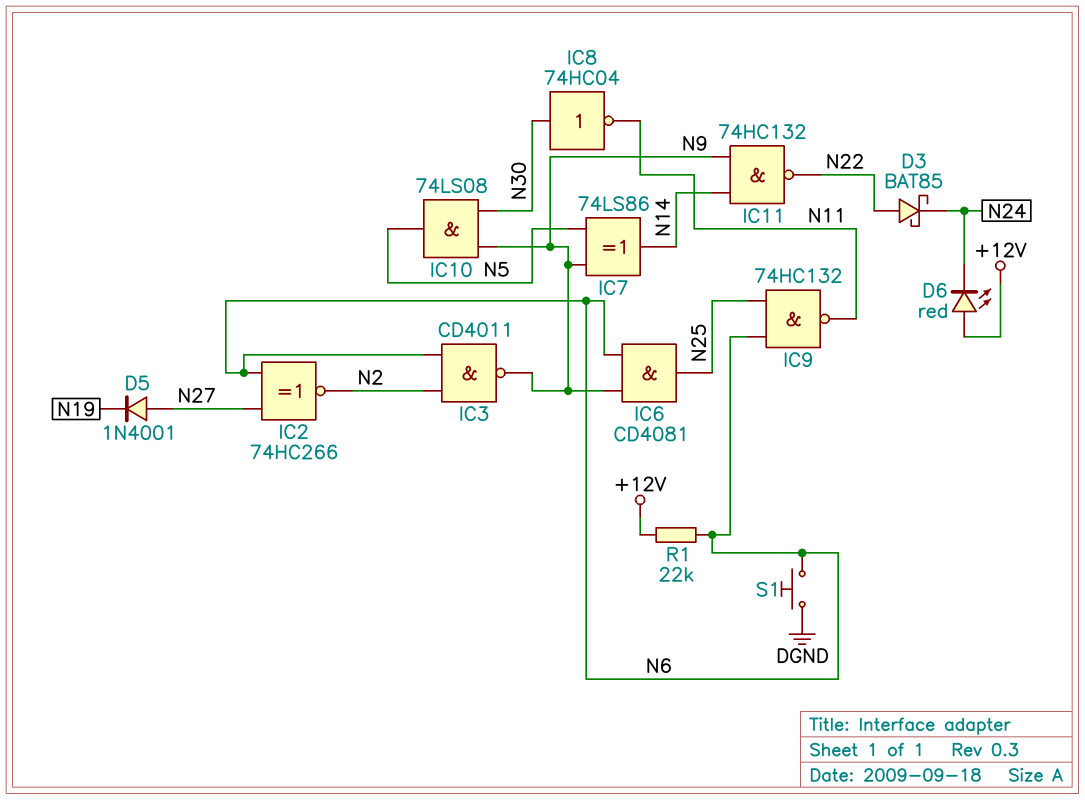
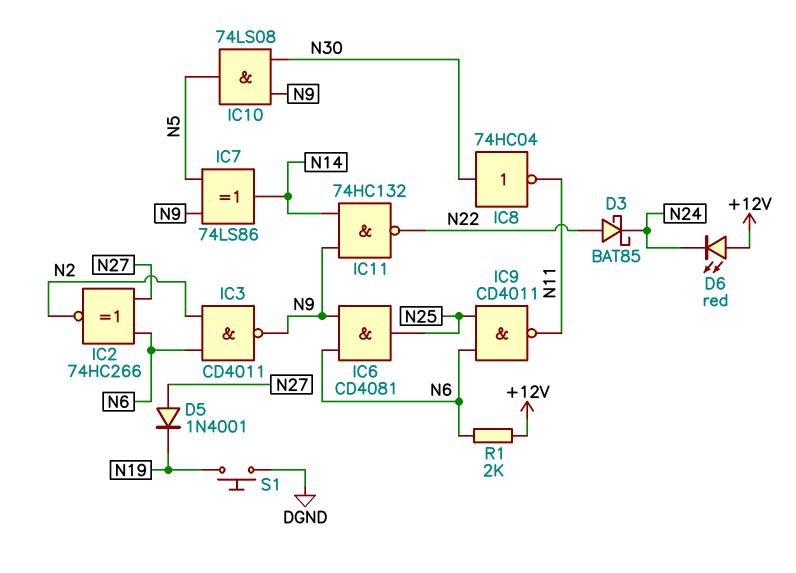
IC9: NAND 74HC132 (in N6, in N25, out N11) -> NAND CD4011 (in N6, in N25, out N11)
R1: 22k (+12V, N6) -> 2k (+12V, N6)
S1: button (DGND, N6) -> button (DGND, N19)

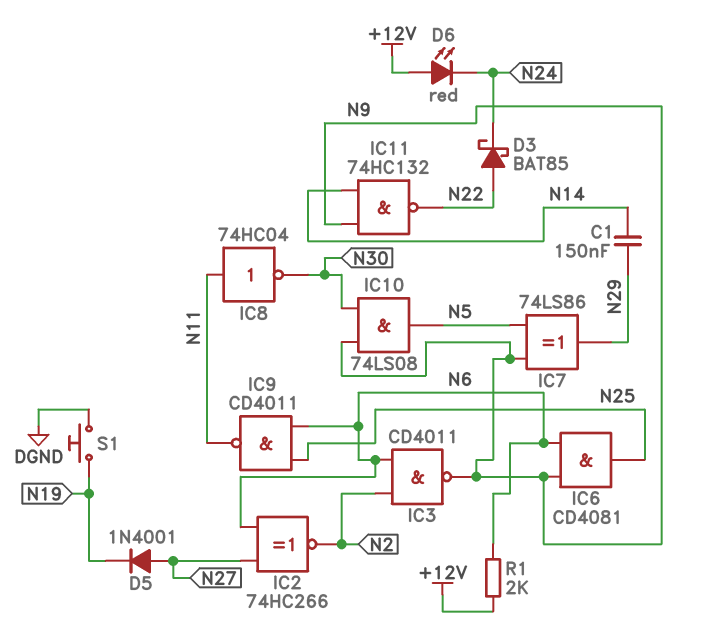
C1: none -> 150nF (N14, N29)
IC7: XOR 74LS86 (in N5, in N9, out N14) -> XOR 74LS86 (in N5, in N9, out N29)
IC8: NOT 74HC04 (in N30, out N11) -> NOT 74HC04 (in N11, out N30)

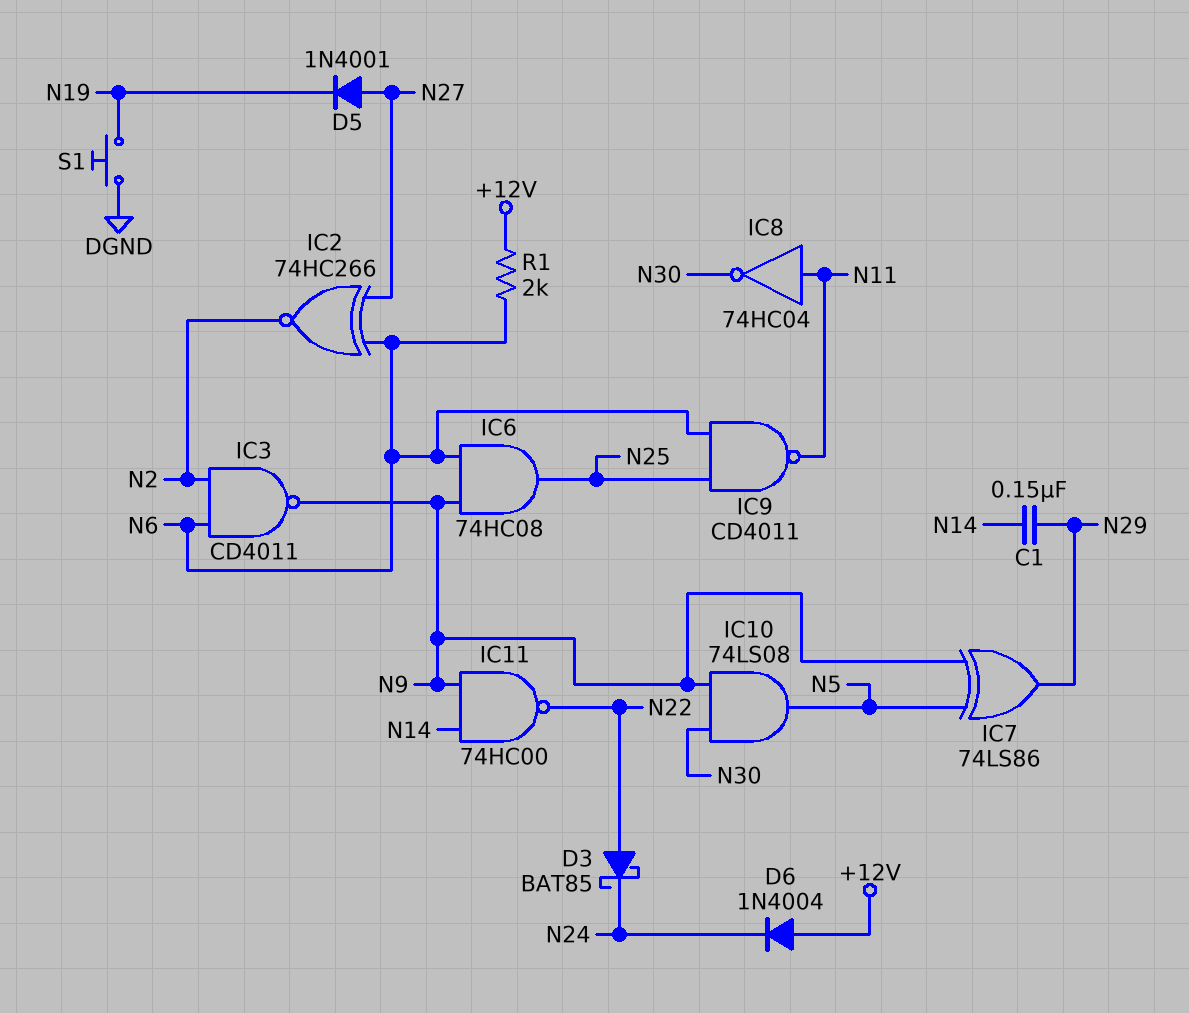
D6: LED red (A +12V, K N24) -> diode 1N4004 (A +12V, K N24)
IC6: AND CD4081 (in N6, in N9, out N25) -> AND 74HC08 (in N6, in N9, out N25)
IC11: NAND 74HC132 (in N9, in N14, out N22) -> NAND 74HC00 (in N9, in N14, out N22)

